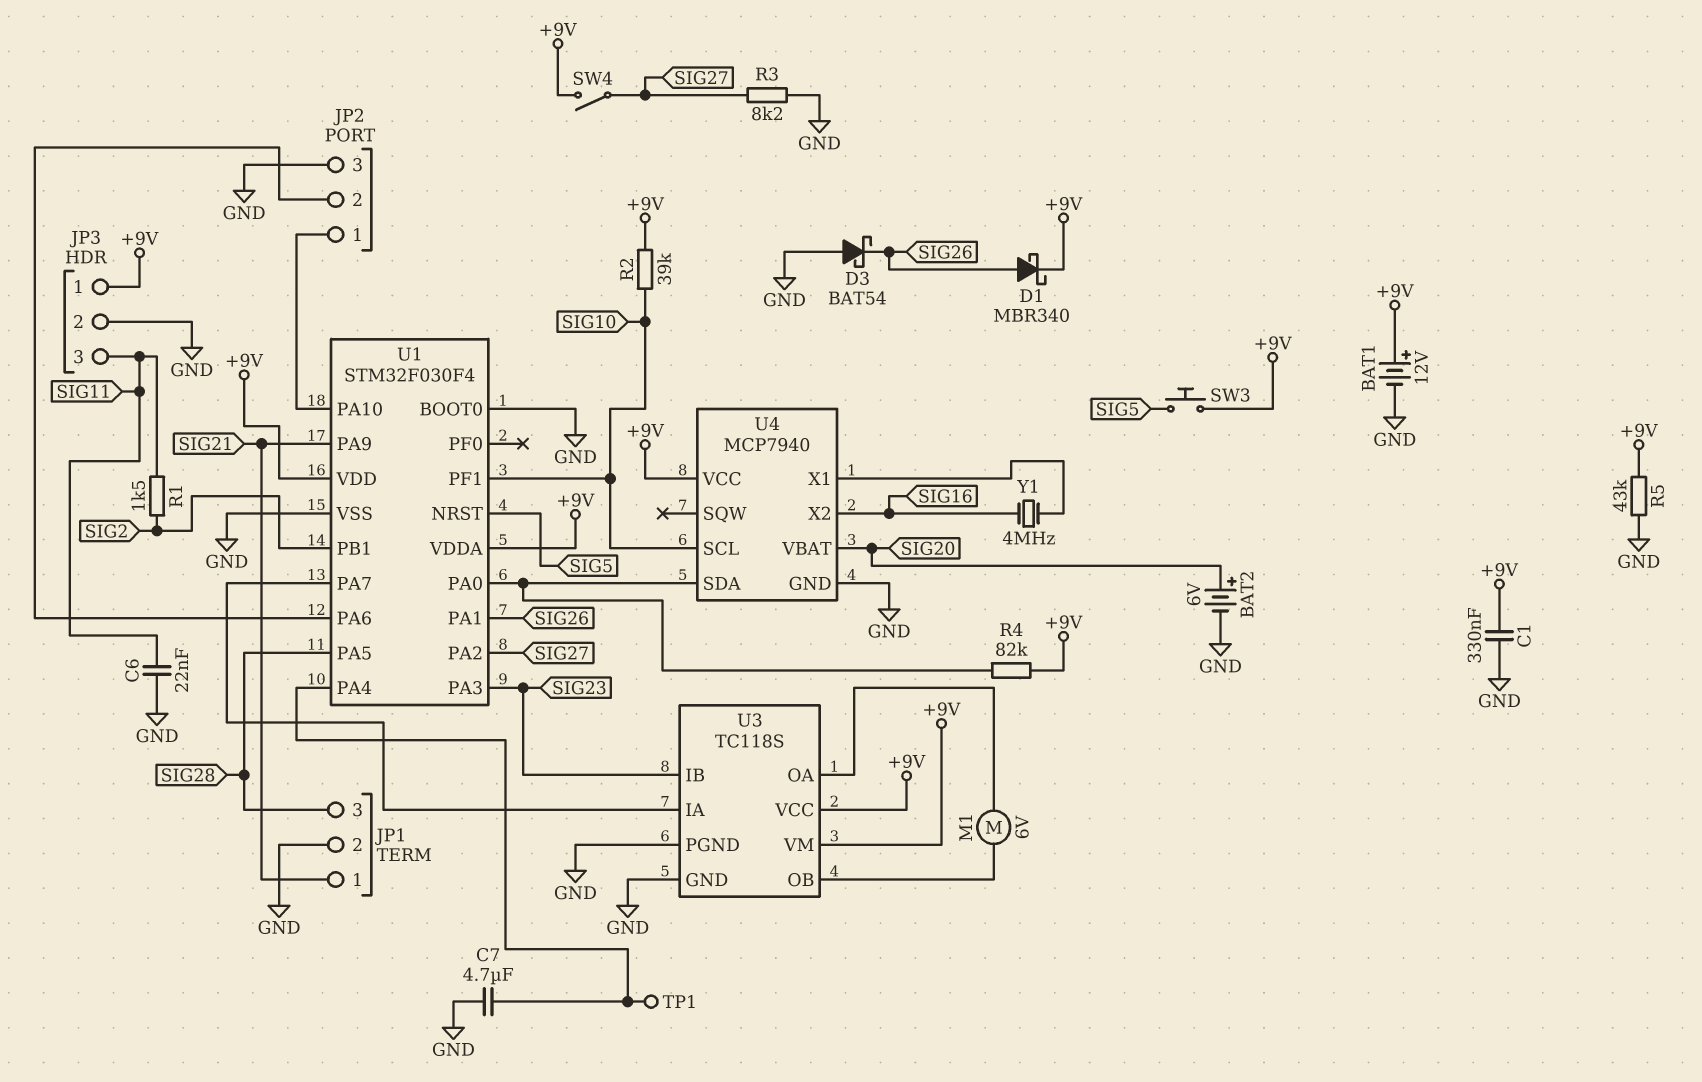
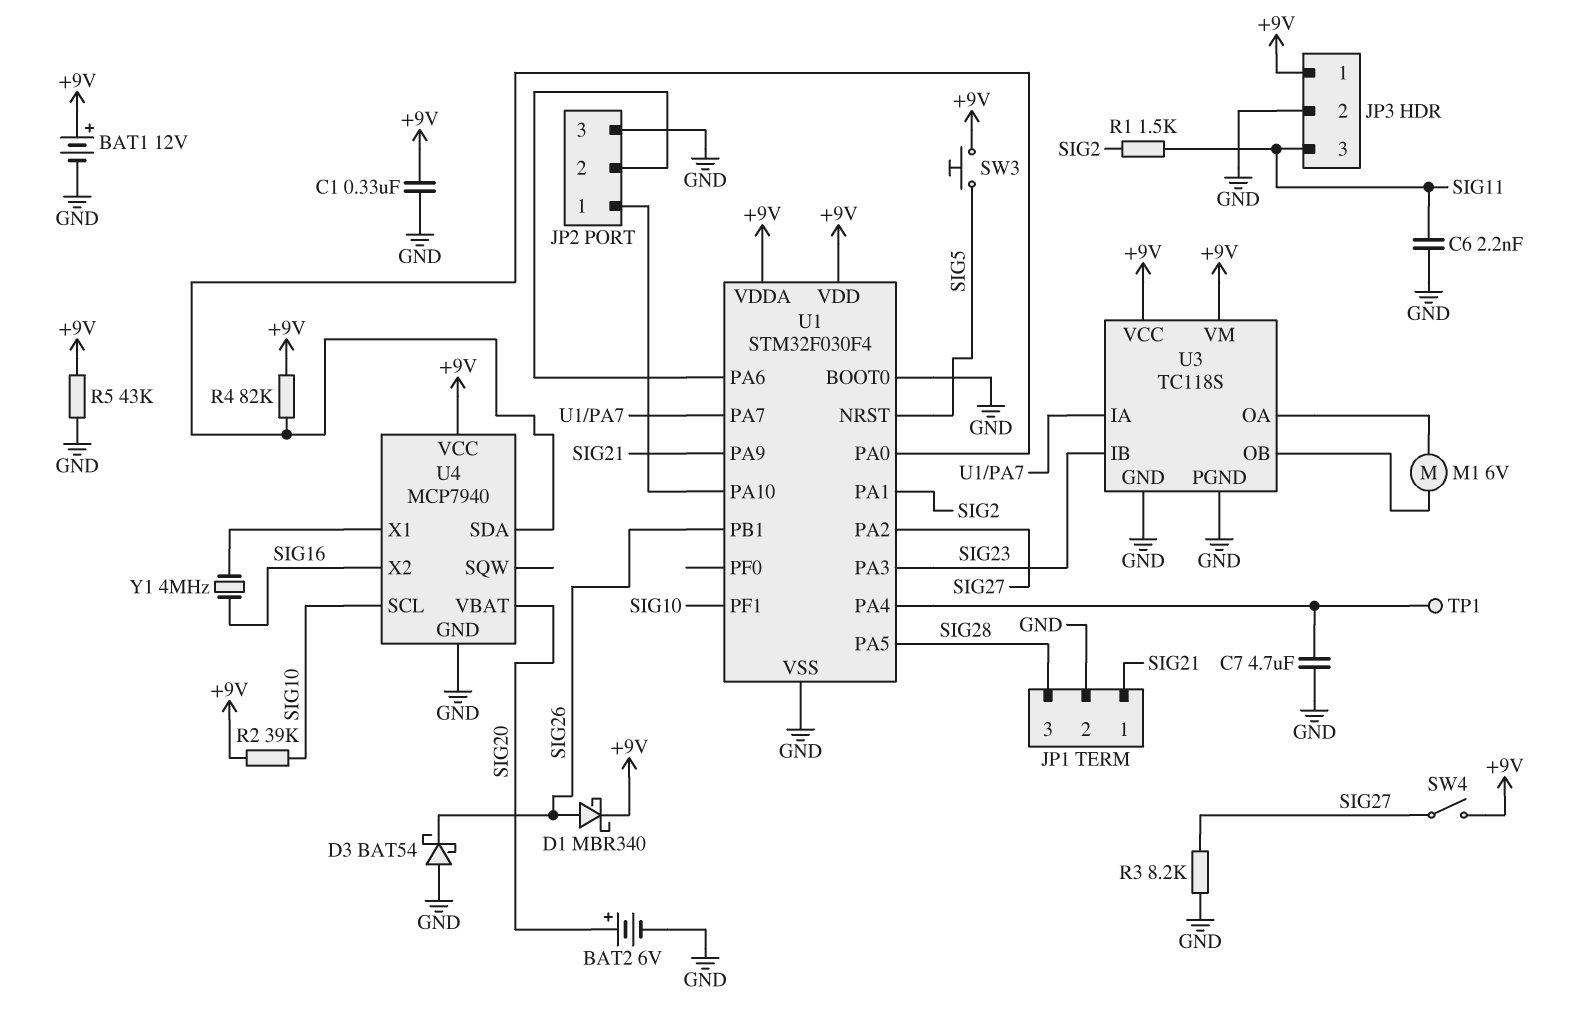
C6: 22nF (GND, SIG11) -> 2.2nF (GND, SIG11)
U1 pin PA1: SIG26 -> SIG2
U1 pin PB1: SIG2 -> SIG26

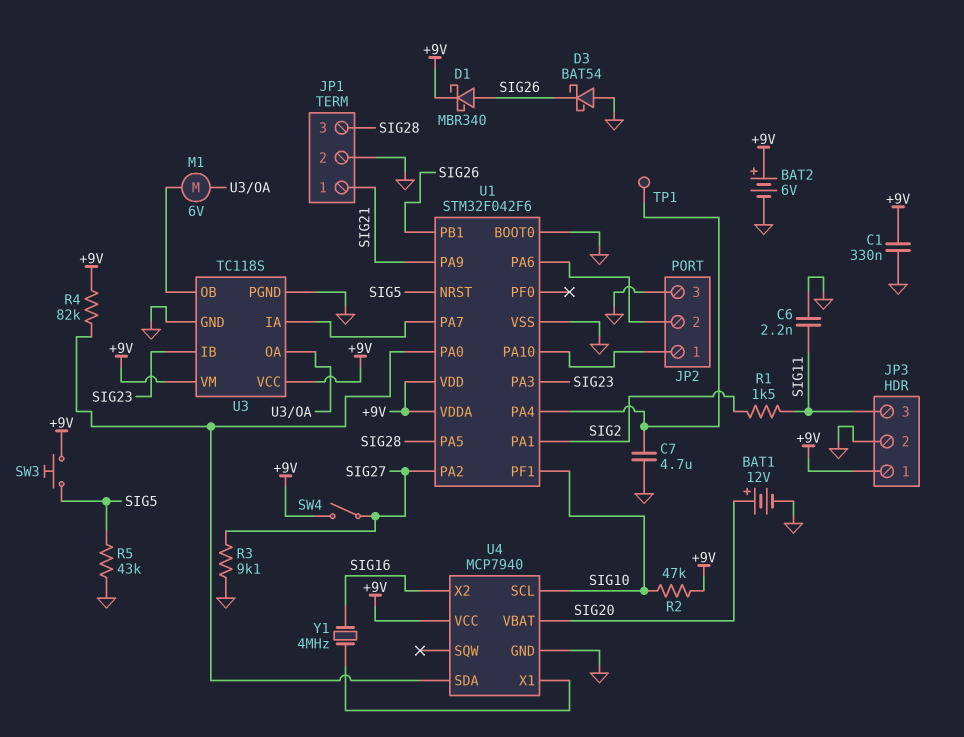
BAT1: 12V (plus +9V, minus GND) -> 12V (plus SIG20, minus GND)
BAT2: 6V (plus SIG20, minus GND) -> 6V (plus +9V, minus GND)
R2: 39k (+9V, SIG10) -> 47k (+9V, SIG10)
R3: 8.2k (GND, SIG27) -> 9.1k (GND, SIG27)
R5: 43k (+9V, GND) -> 43k (GND, SIG5)
U1: STM32F030F4 -> STM32F042F6

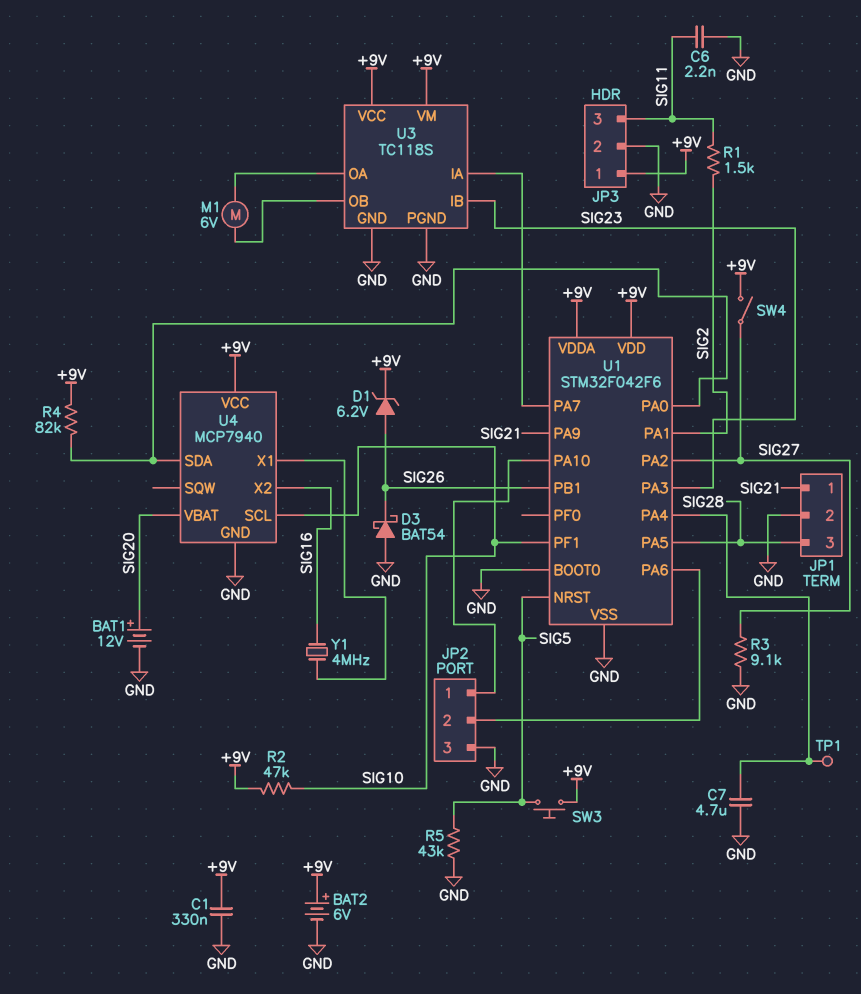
D1: schottky MBR340 (A SIG26, K +9V) -> zener 6.2V (A SIG26, K +9V)

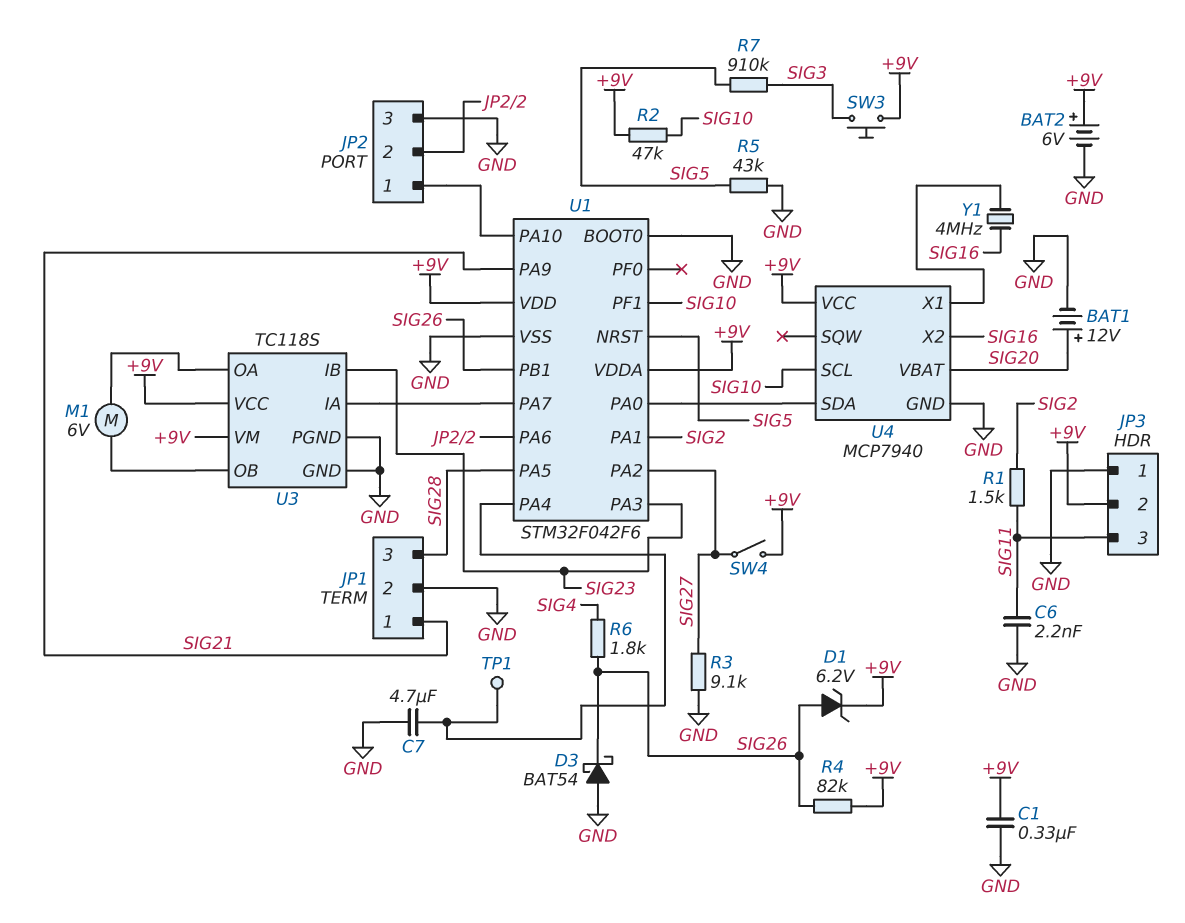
JP3 pin 1: +9V -> GND
JP3 pin 2: GND -> +9V
R4: 82k (+9V, U1/PA0) -> 82k (+9V, SIG26)
R6: none -> 1.8k (SIG4, SIG26)
R7: none -> 910k (SIG3, SIG5)
SW3: button (+9V, SIG5) -> button (+9V, SIG3)

